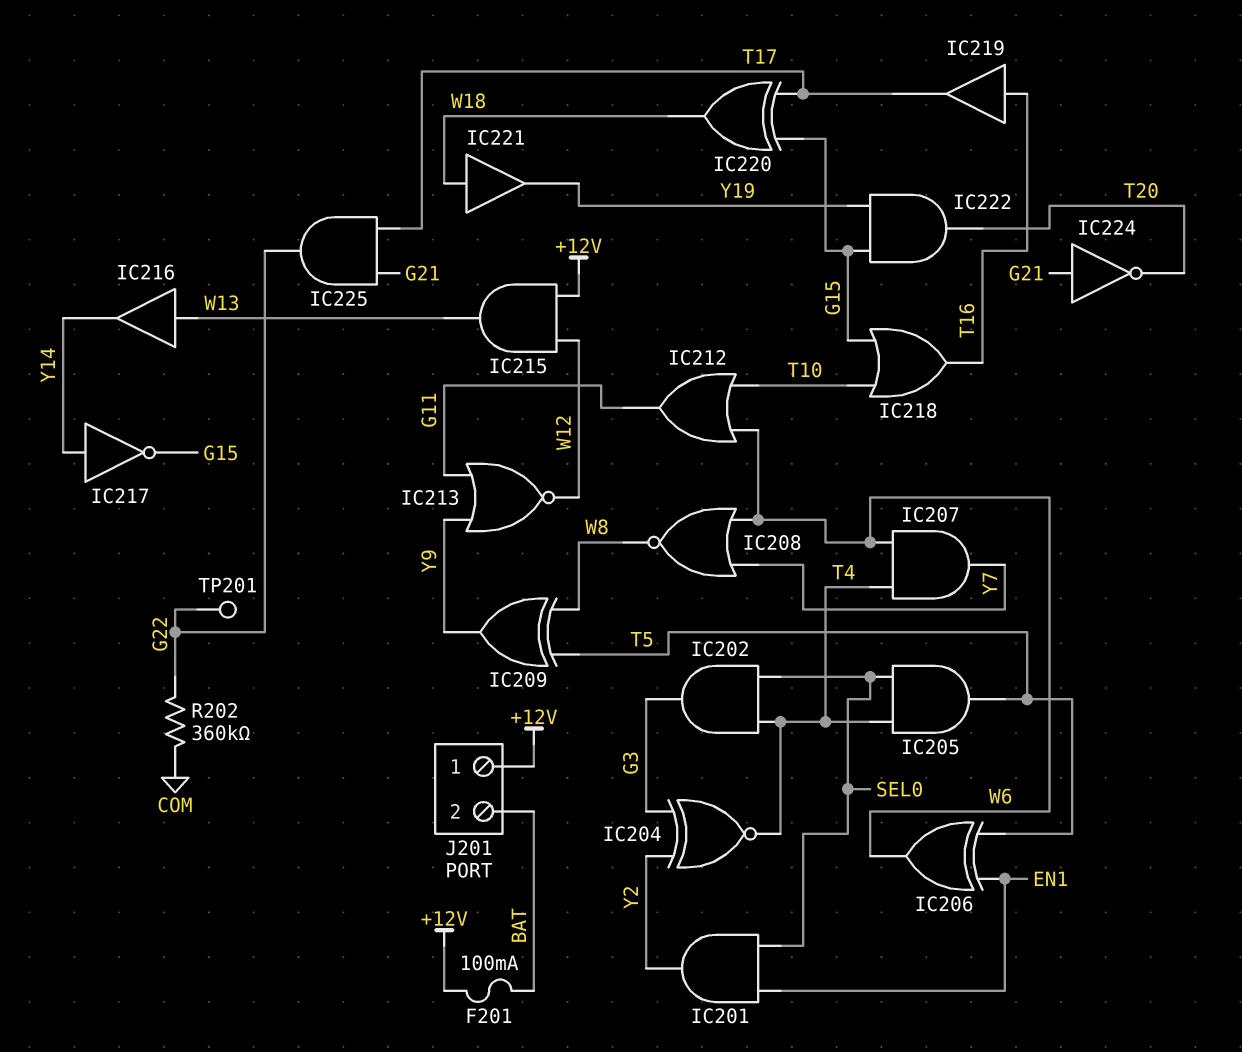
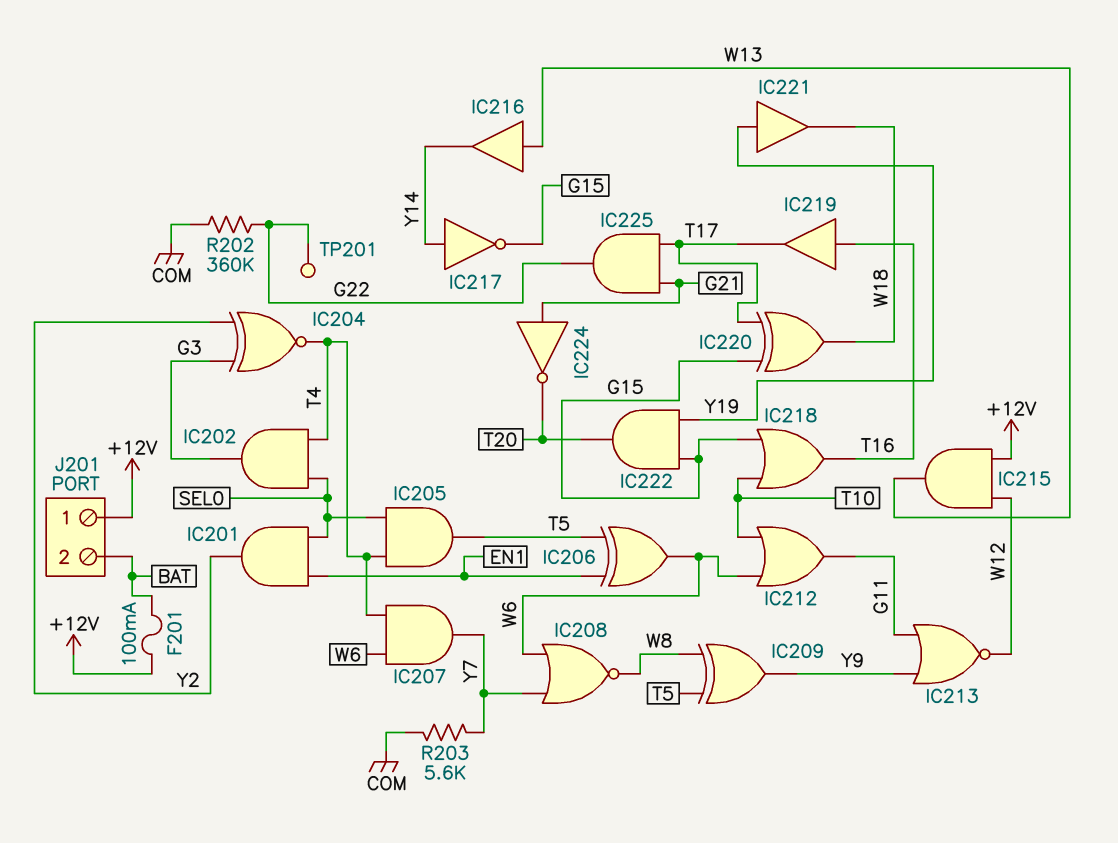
IC221: buffer (in W18, out Y19) -> buffer (in Y19, out W18)
R203: none -> 5.6k (COM, Y7)

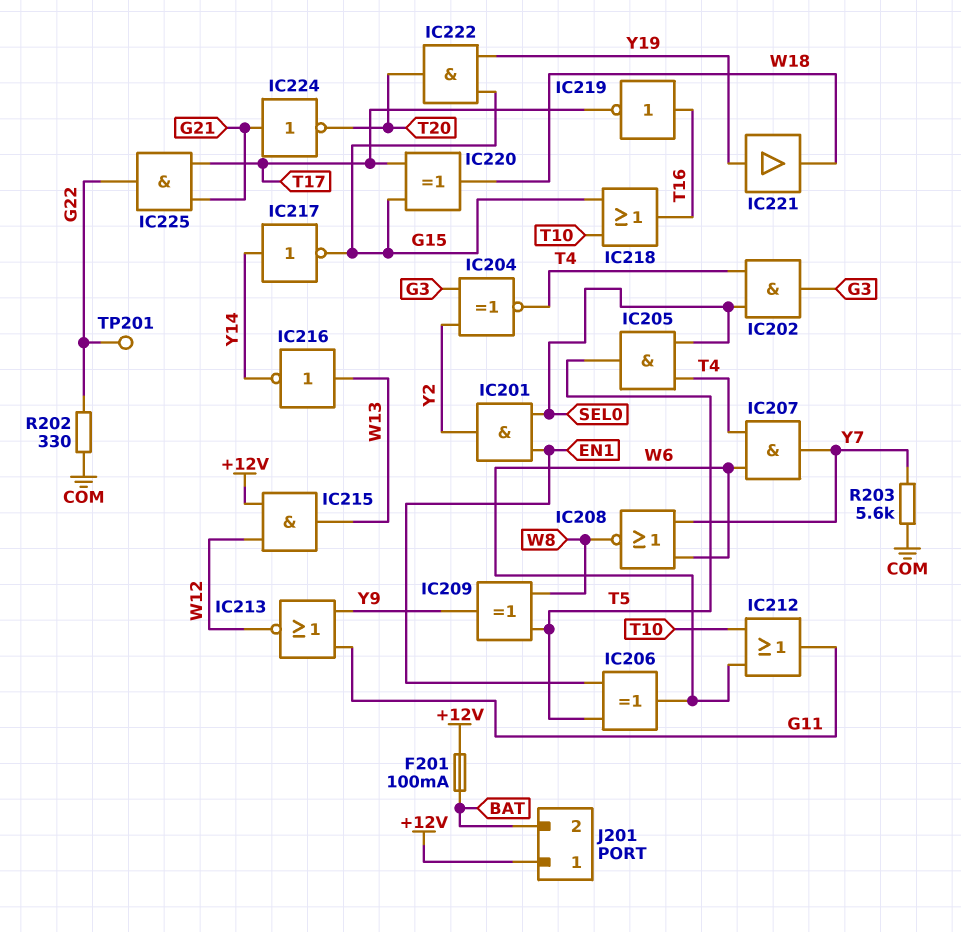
IC216: buffer (in W13, out Y14) -> NOT (in W13, out Y14)
IC219: buffer (in T16, out T17) -> NOT (in T16, out T17)
R202: 360k (COM, G22) -> 330 (COM, G22)

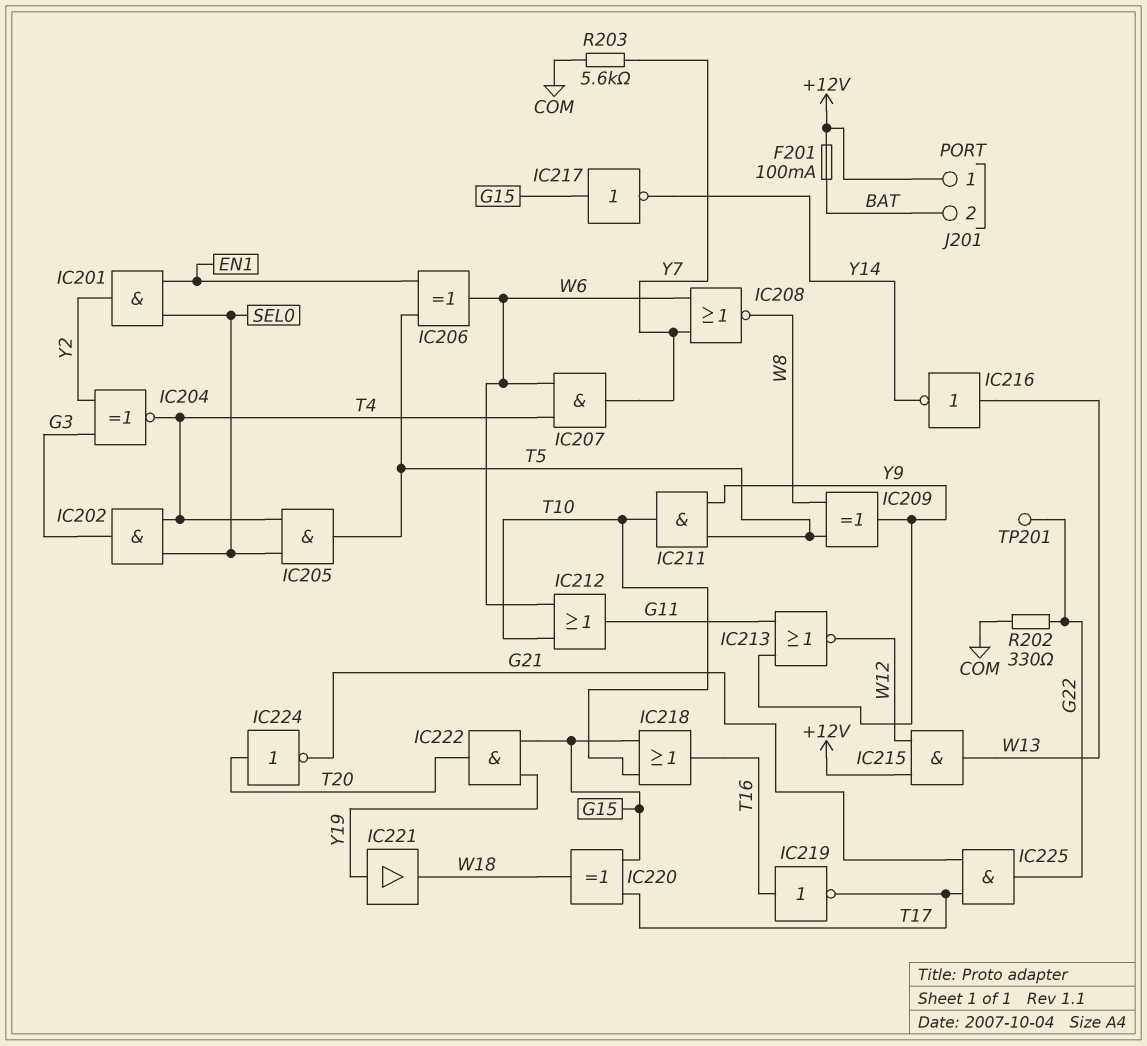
IC211: none -> AND (in T5, in Y9, out T10)
IC217: NOT (in Y14, out G15) -> NOT (in G15, out Y14)
IC224: NOT (in G21, out T20) -> NOT (in T20, out G21)

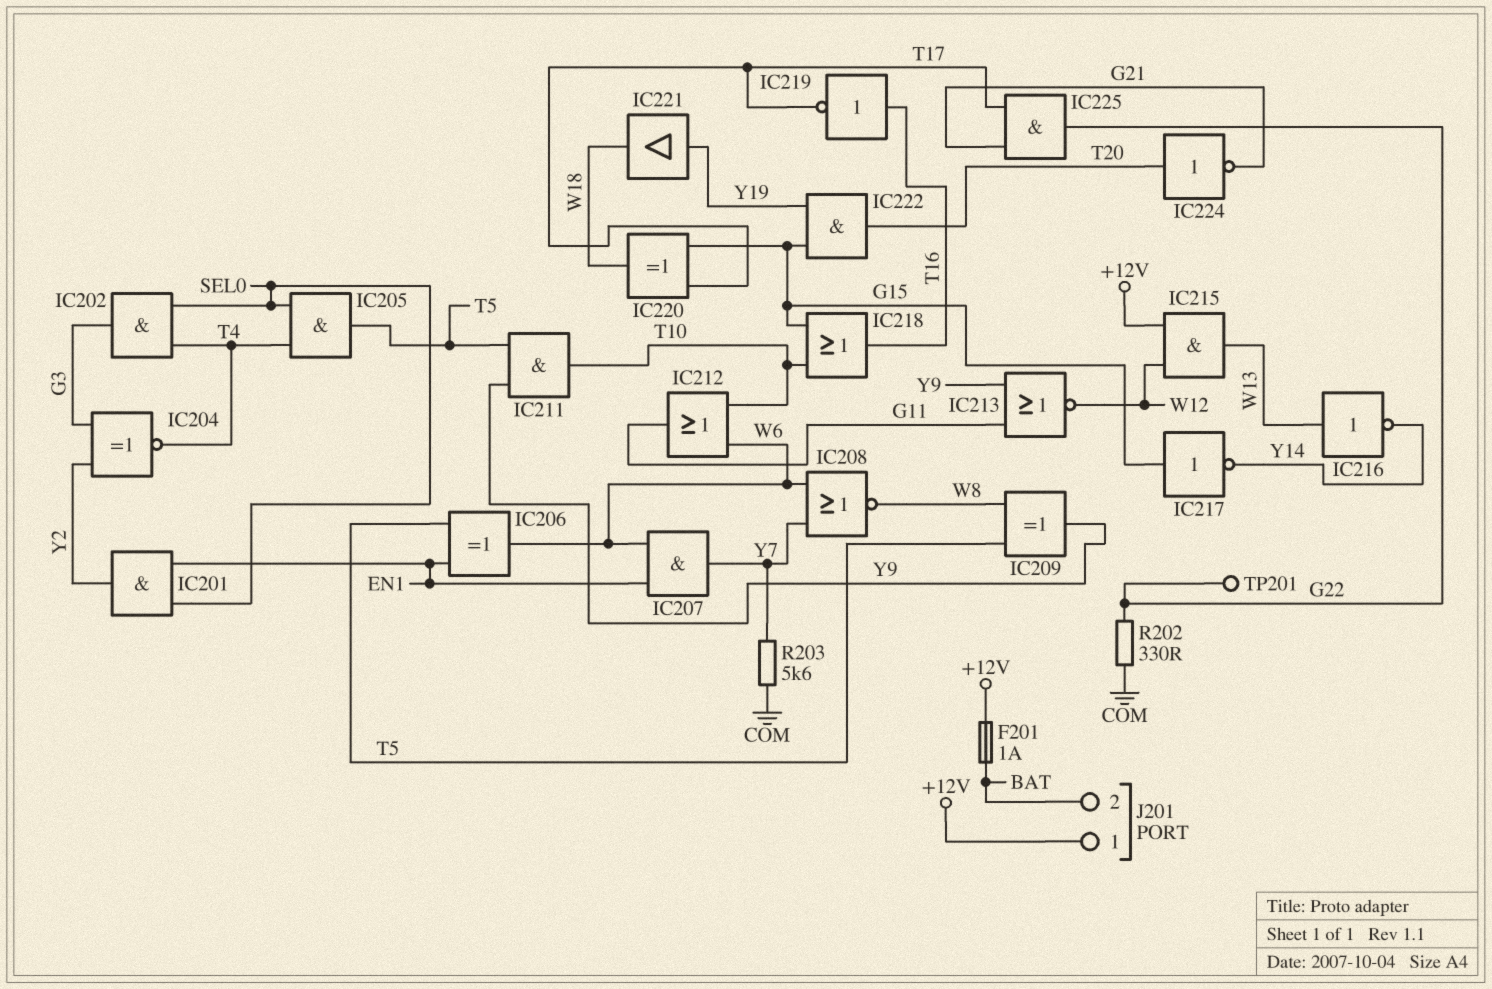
F201: 100mA (+12V, BAT) -> 1A (+12V, BAT)
IC207: AND (in T4, in W6, out Y7) -> AND (in EN1, in W6, out Y7)

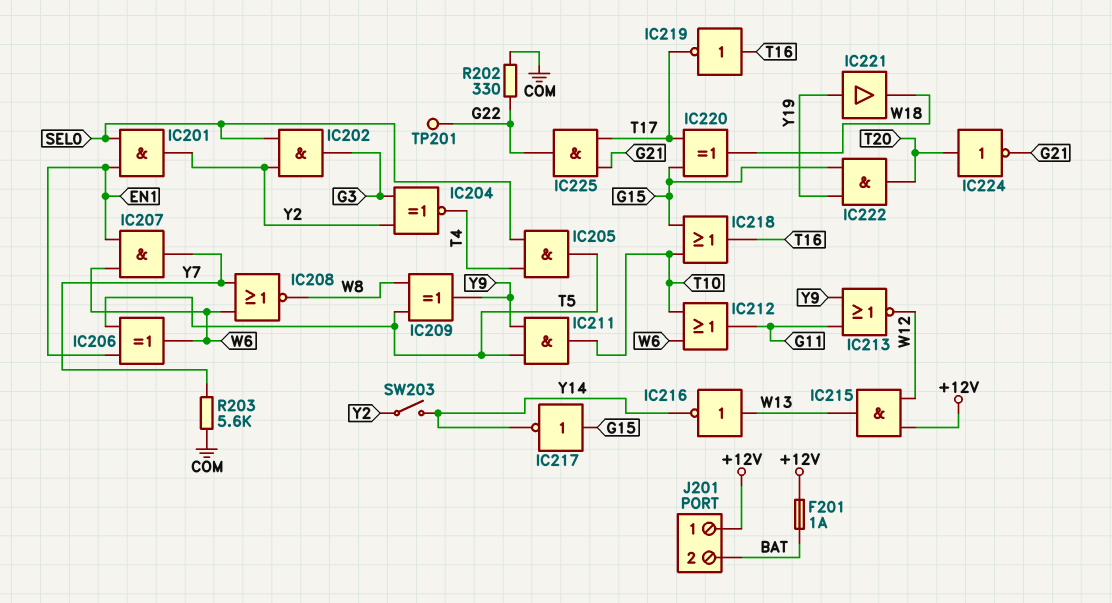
IC202: AND (in SEL0, in T4, out G3) -> AND (in SEL0, in Y2, out G3)
SW203: none -> switch (Y2, Y14)

